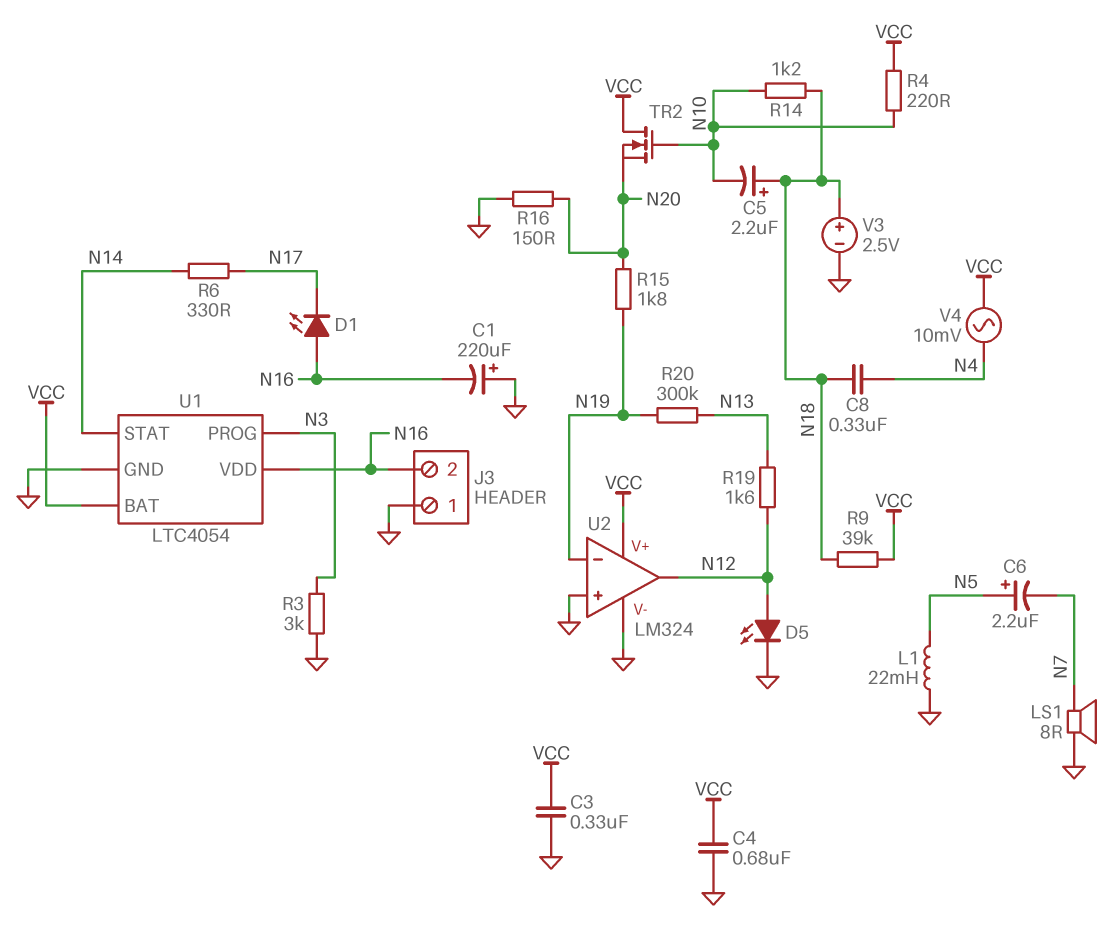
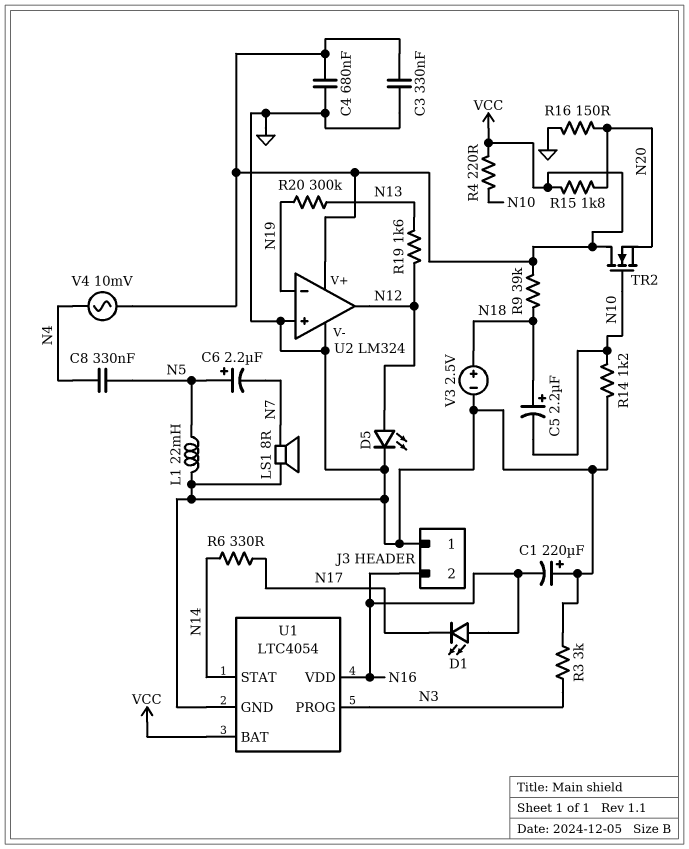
C8: 330nF (N4, N18) -> 330nF (N4, N5)
R14: 1.2k (N10, N18) -> 1.2k (GND, N10)
R15: 1.8k (N19, N20) -> 1.8k (N20, VCC)

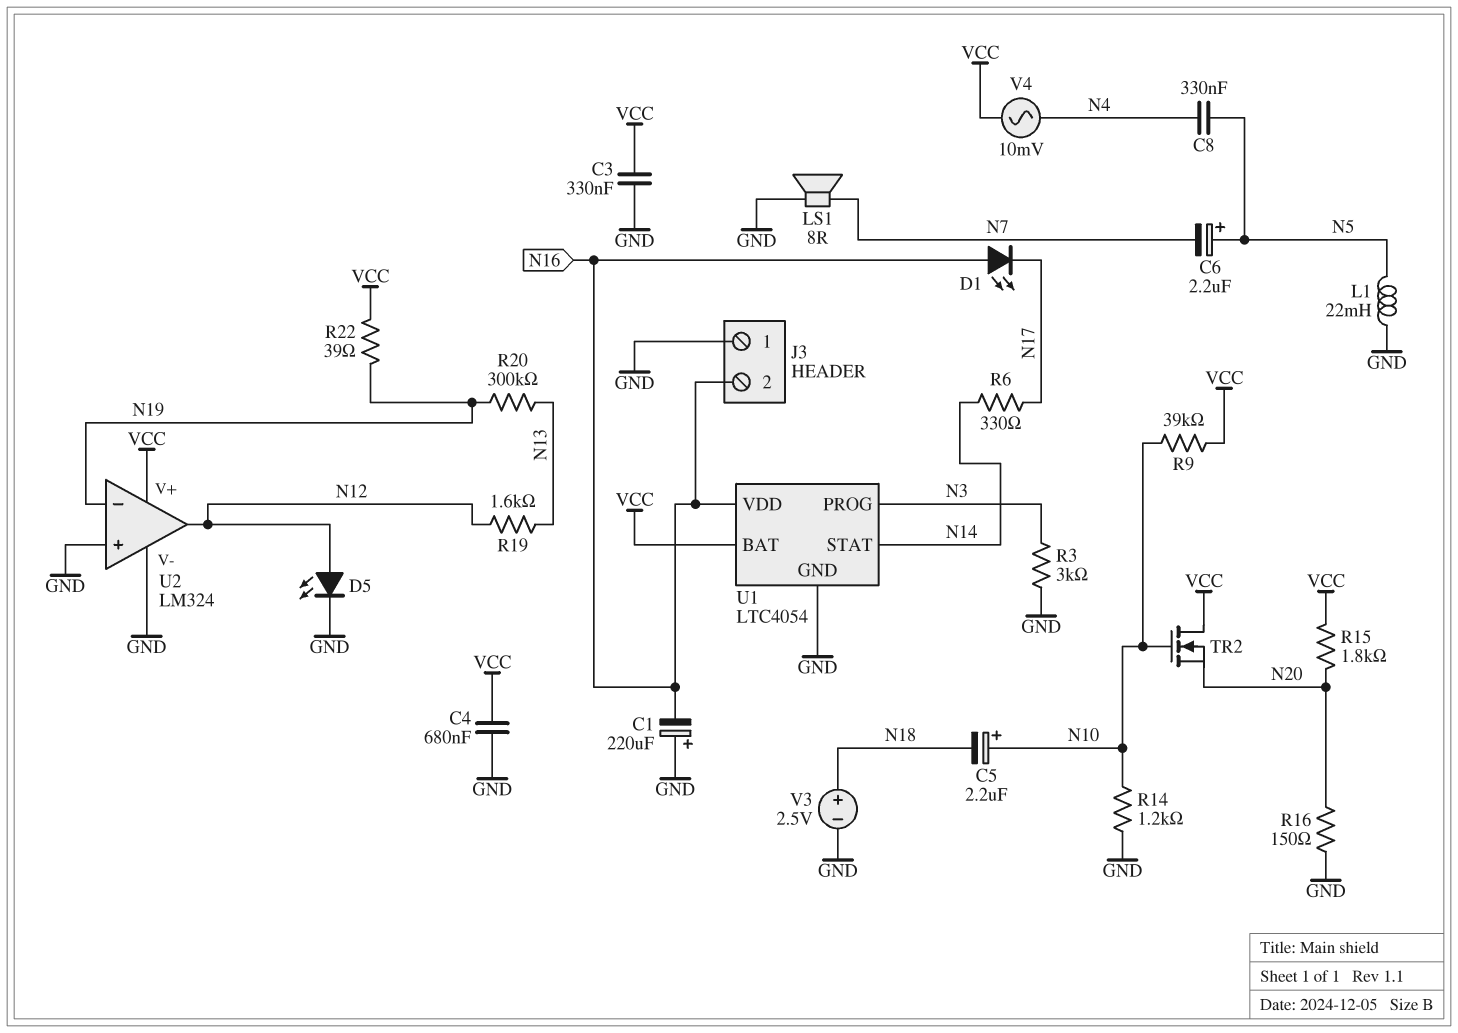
C5: 2.2uF (plus N18, minus N10) -> 2.2uF (plus N10, minus N18)
R4: 220 (N10, VCC) -> none
R9: 39k (N18, VCC) -> 39k (N10, VCC)
R22: none -> 39 (N19, VCC)

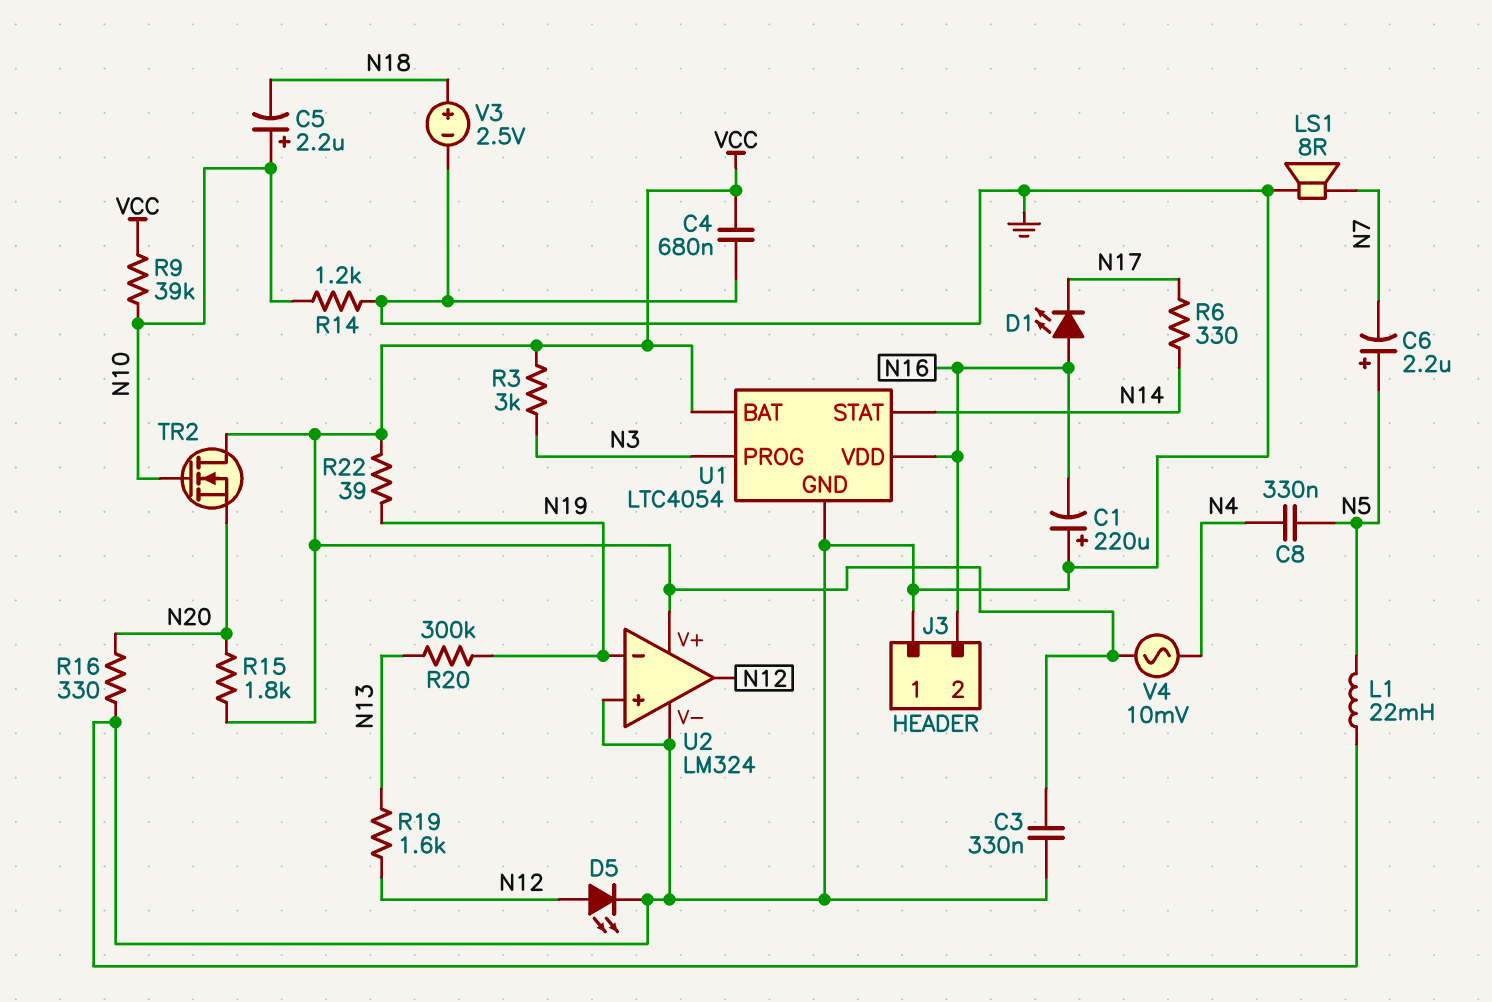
R3: 3k (GND, N3) -> 3k (N3, VCC)
R16: 150 (GND, N20) -> 330 (GND, N20)

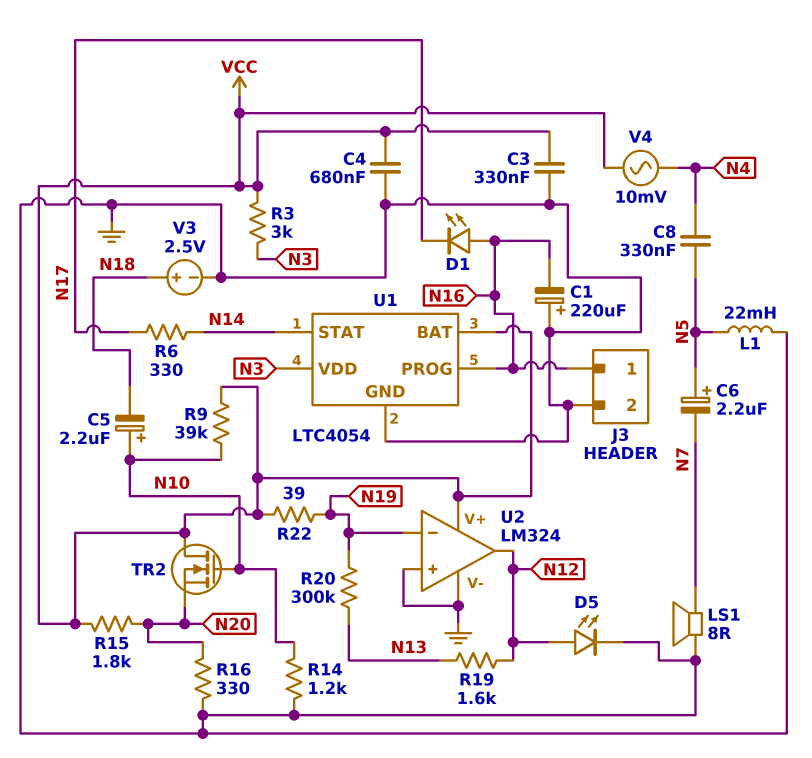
J3 pin 1: GND -> N16
J3 pin 2: N16 -> GND
U1 pin PROG: N3 -> N16
U1 pin VDD: N16 -> N3

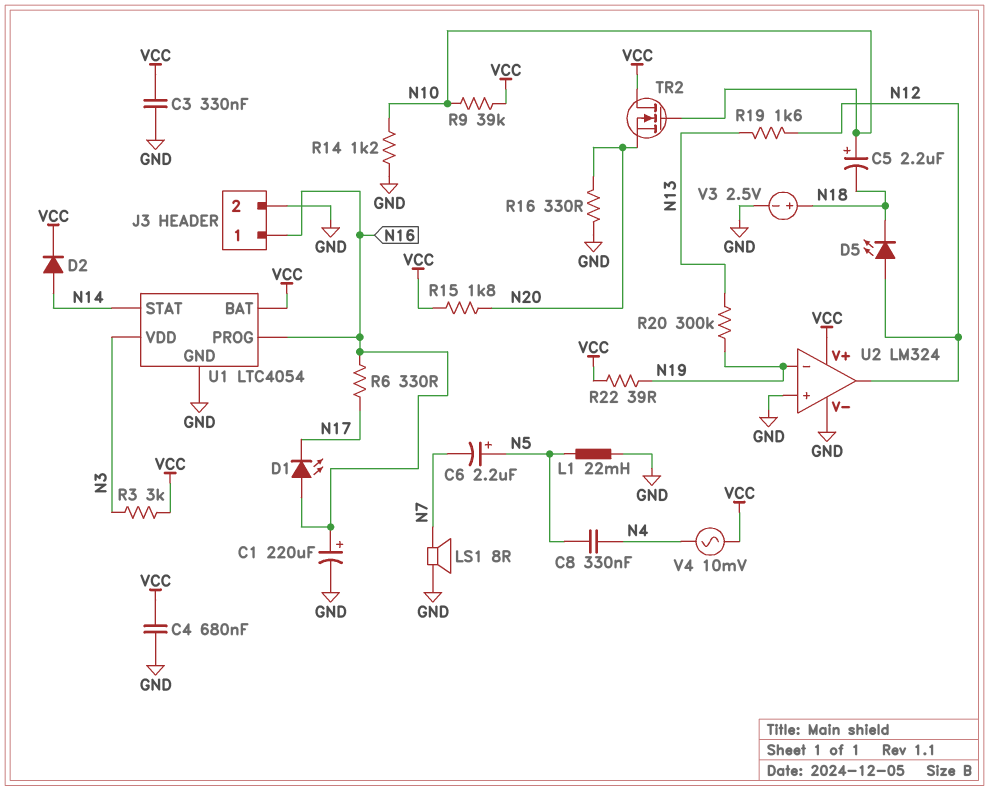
C1: 220uF (plus GND, minus N16) -> 220uF (plus N16, minus GND)
D2: none -> diode (A N14, K VCC)
D5: LED (A N12, K GND) -> LED (A N12, K N18)
R6: 330 (N14, N17) -> 330 (N16, N17)

